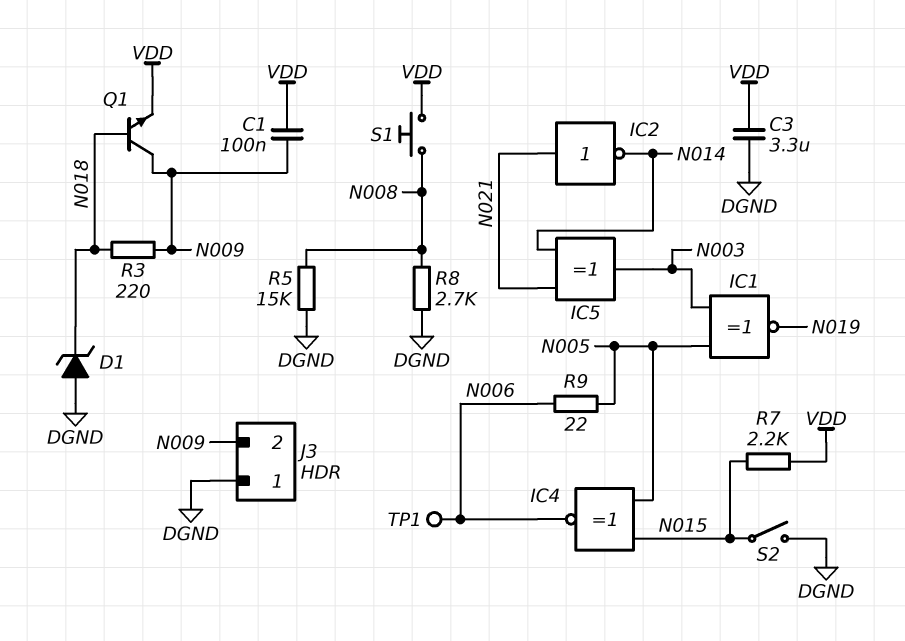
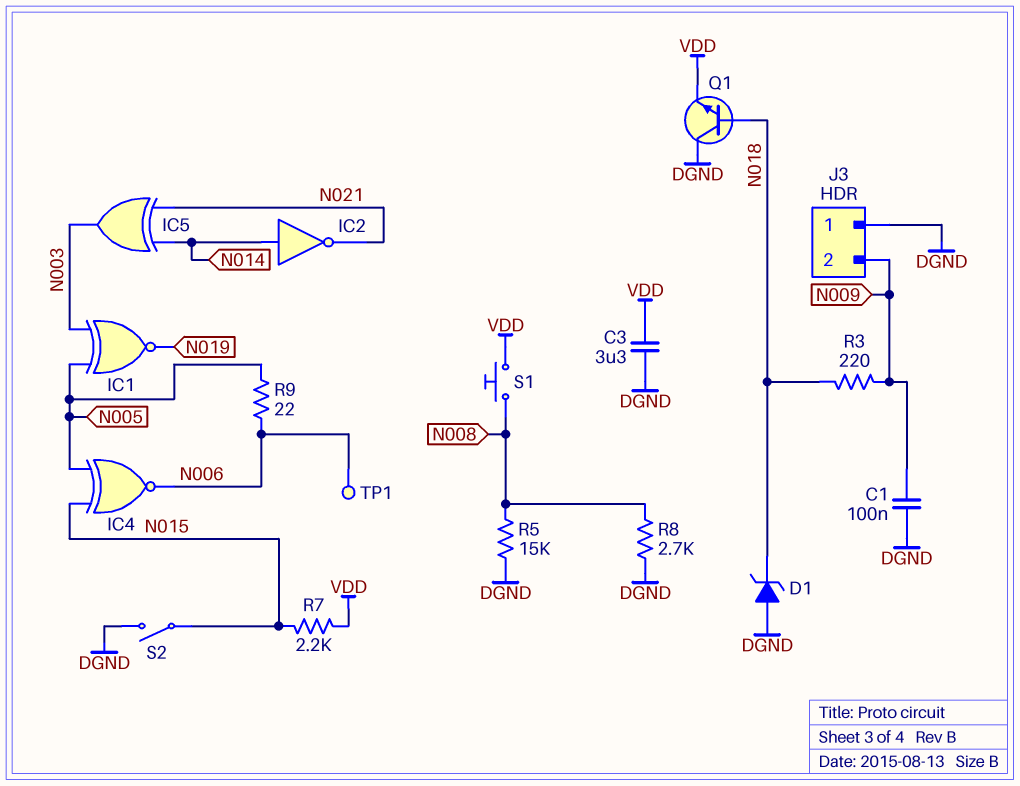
C1: 100nF (N009, VDD) -> 100nF (DGND, N009)
IC2: NOT (in N021, out N014) -> NOT (in N014, out N021)
Q1: NPN (B N018, C N009, E VDD) -> NPN (B N018, C DGND, E VDD)

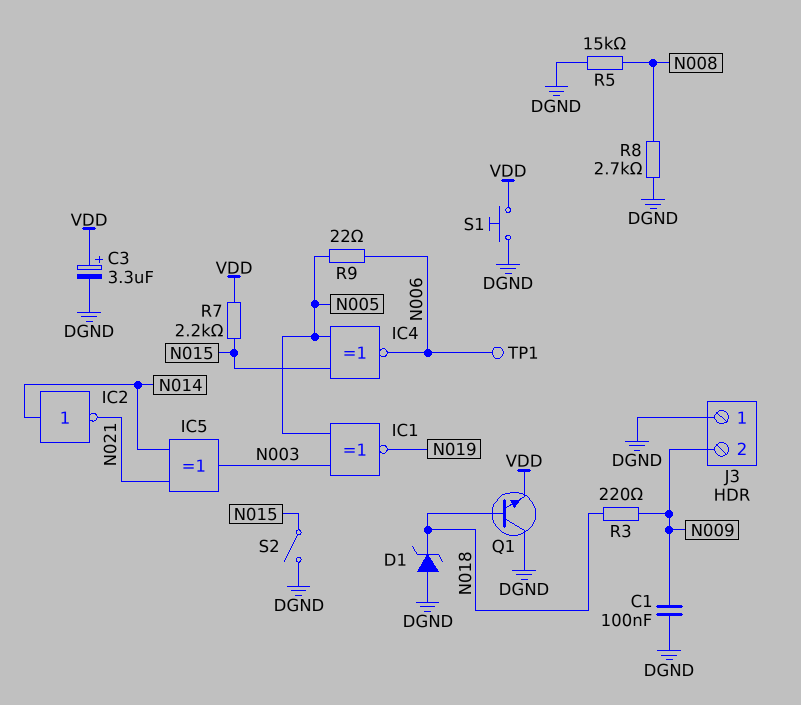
C3: 3.3uF (DGND, VDD) -> 3.3uF (plus VDD, minus DGND)
S1: button (N008, VDD) -> button (DGND, VDD)

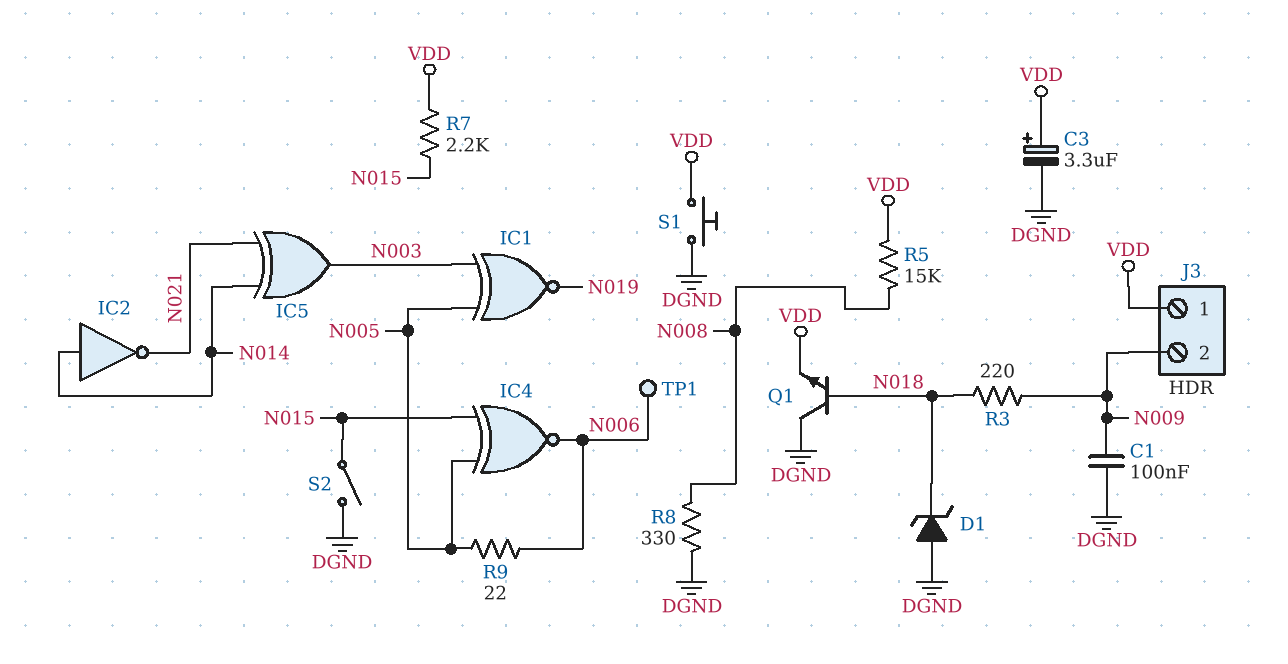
J3 pin 1: DGND -> VDD
R5: 15k (DGND, N008) -> 15k (N008, VDD)
R8: 2.7k (DGND, N008) -> 330 (DGND, N008)

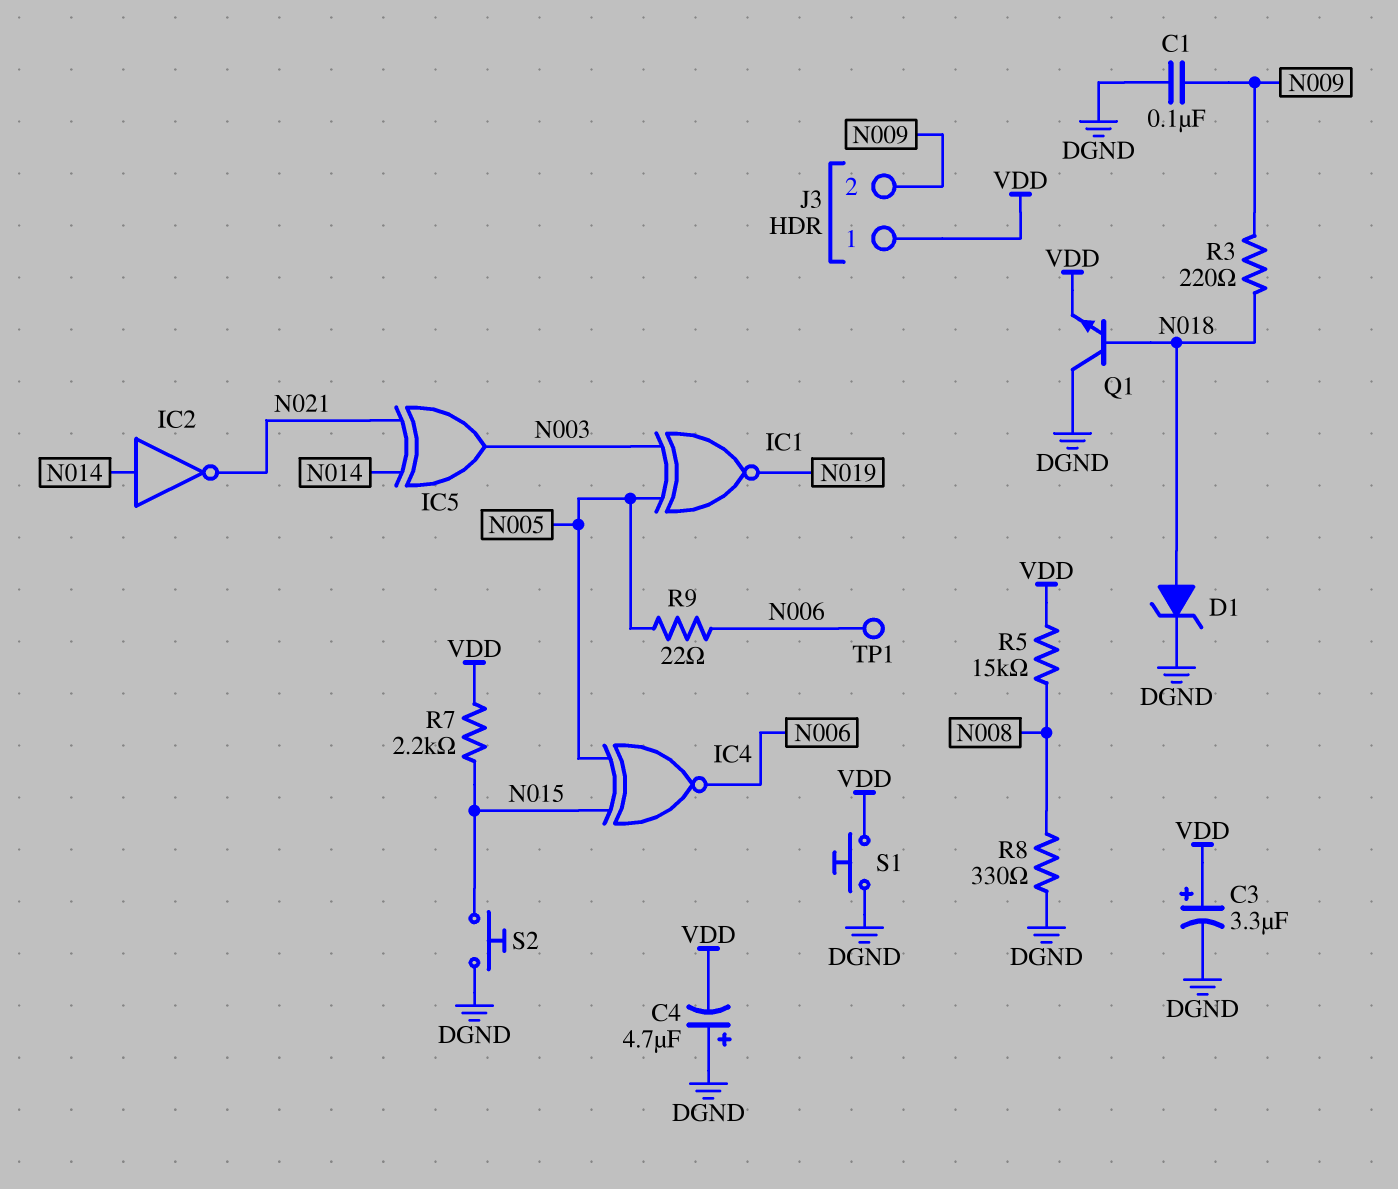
C4: none -> 4.7uF (plus DGND, minus VDD)
D1: zener (A DGND, K N018) -> zener (A N018, K DGND)
S2: switch (DGND, N015) -> button (DGND, N015)

